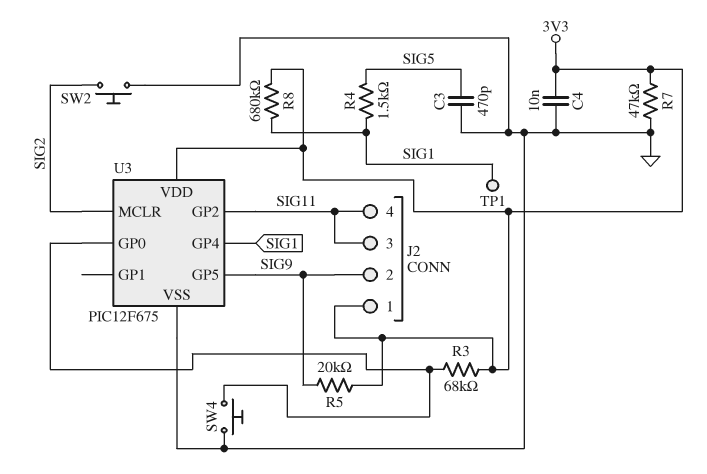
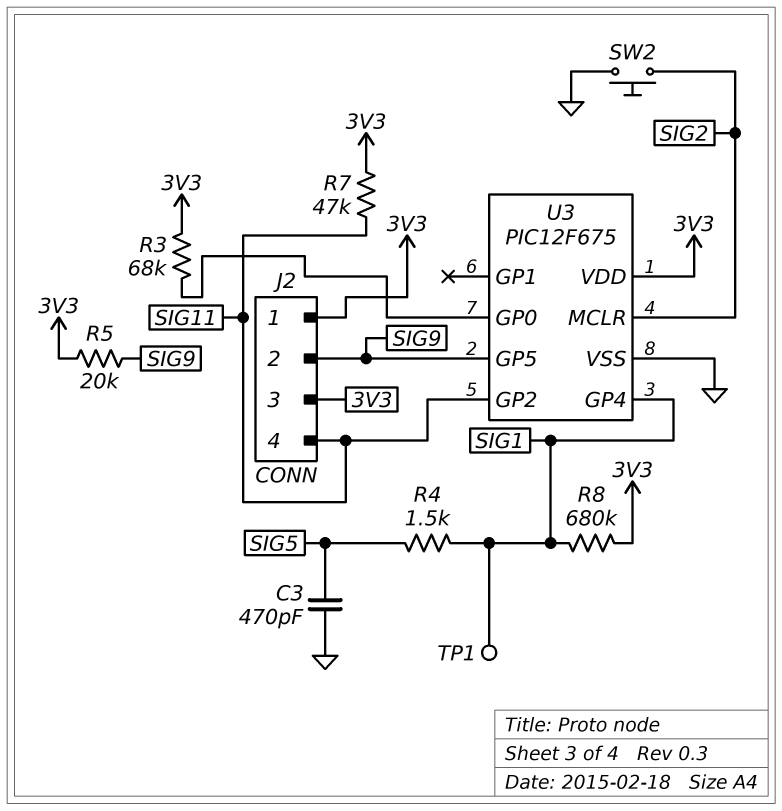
C4: 10nF (3V3, GND) -> none
J2 pin 3: SIG11 -> 3V3
R7: 47k (3V3, GND) -> 47k (3V3, SIG11)
SW4: button (GND, U3/GP0) -> none

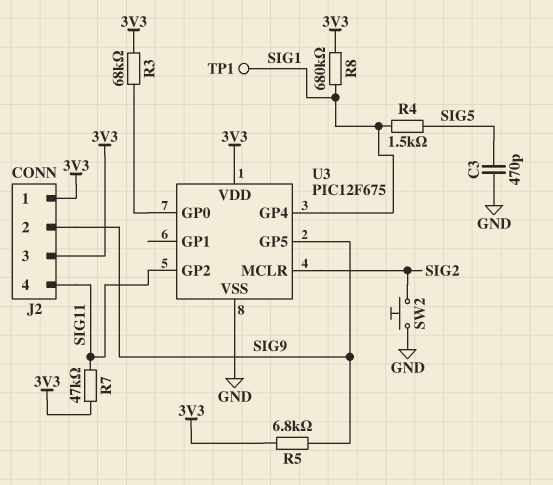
R5: 20k (3V3, SIG9) -> 6.8k (3V3, SIG9)

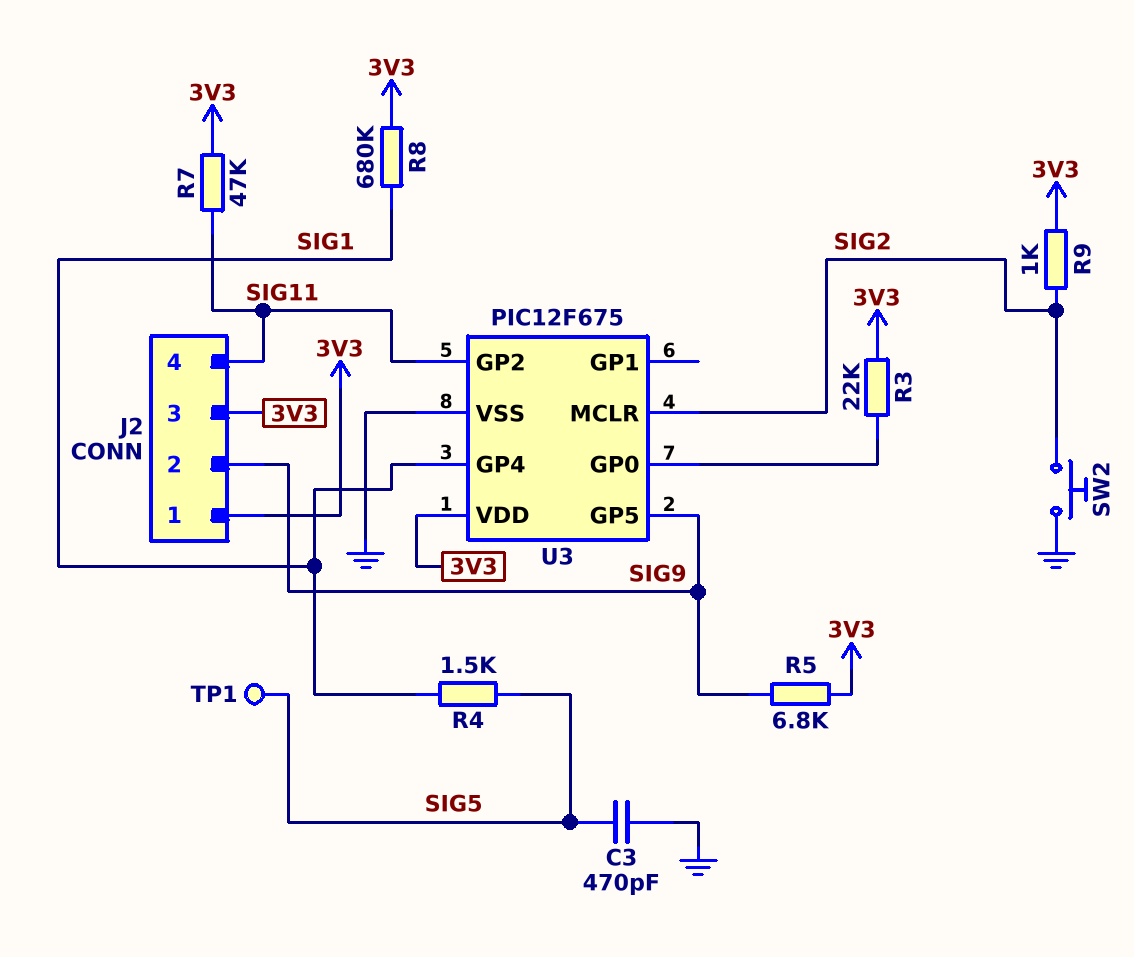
R3: 68k (3V3, U3/GP0) -> 22k (3V3, U3/GP0)
R9: none -> 1k (3V3, SIG2)
TP1: test point (SIG1) -> test point (SIG5)

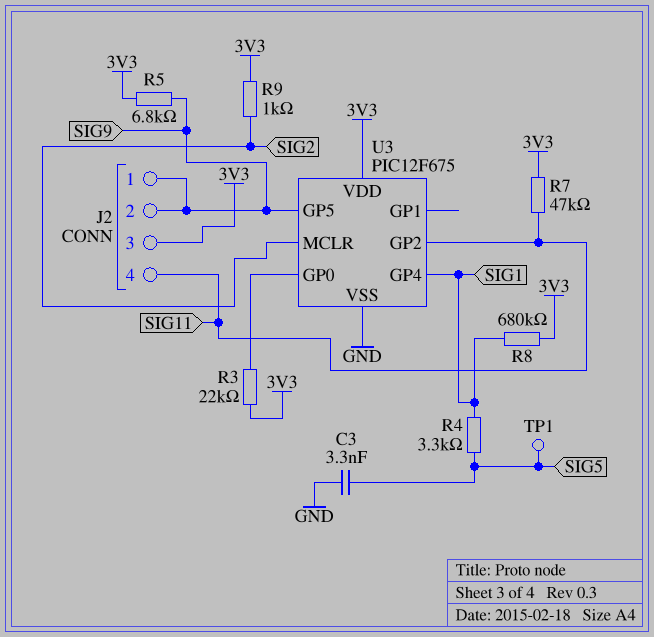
C3: 470pF (GND, SIG5) -> 3.3nF (GND, SIG5)
J2 pin 1: 3V3 -> SIG9
R4: 1.5k (SIG1, SIG5) -> 3.3k (SIG1, SIG5)
SW2: button (GND, SIG2) -> none

